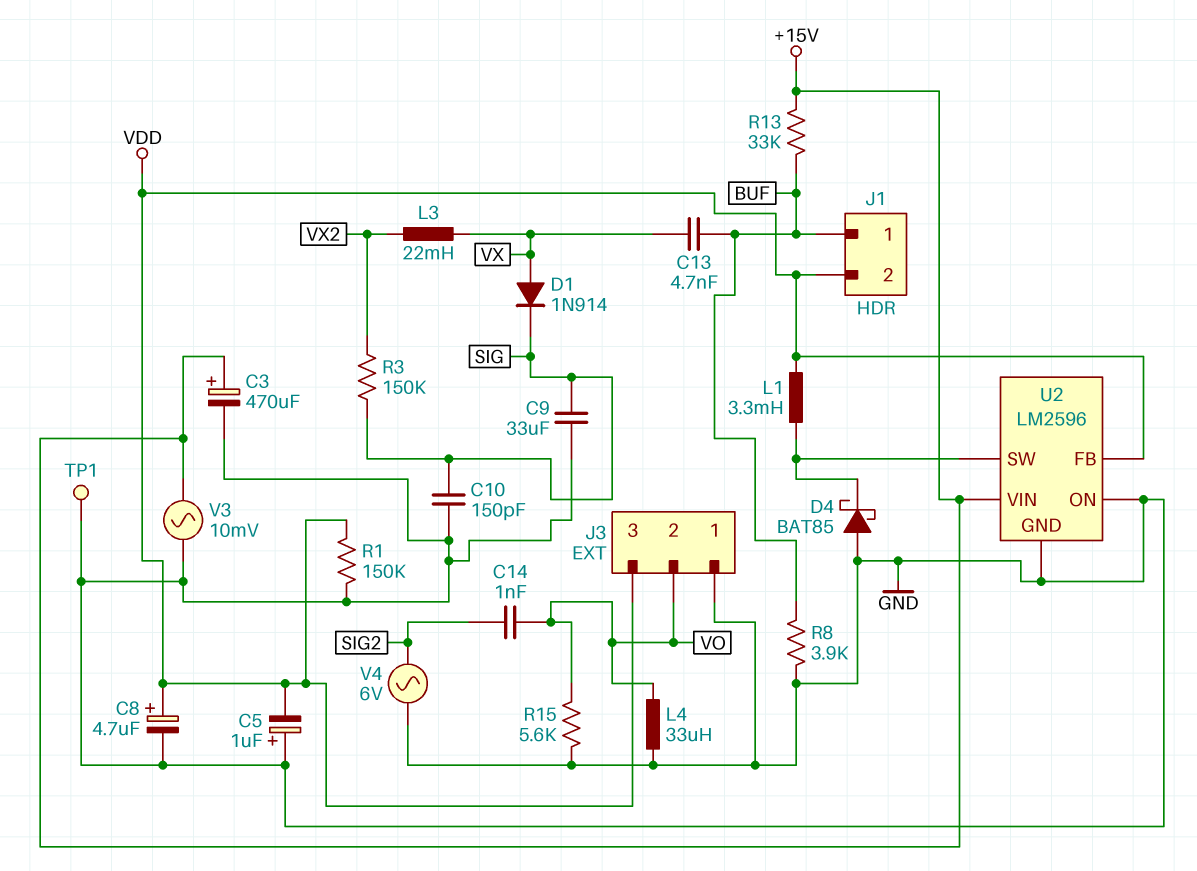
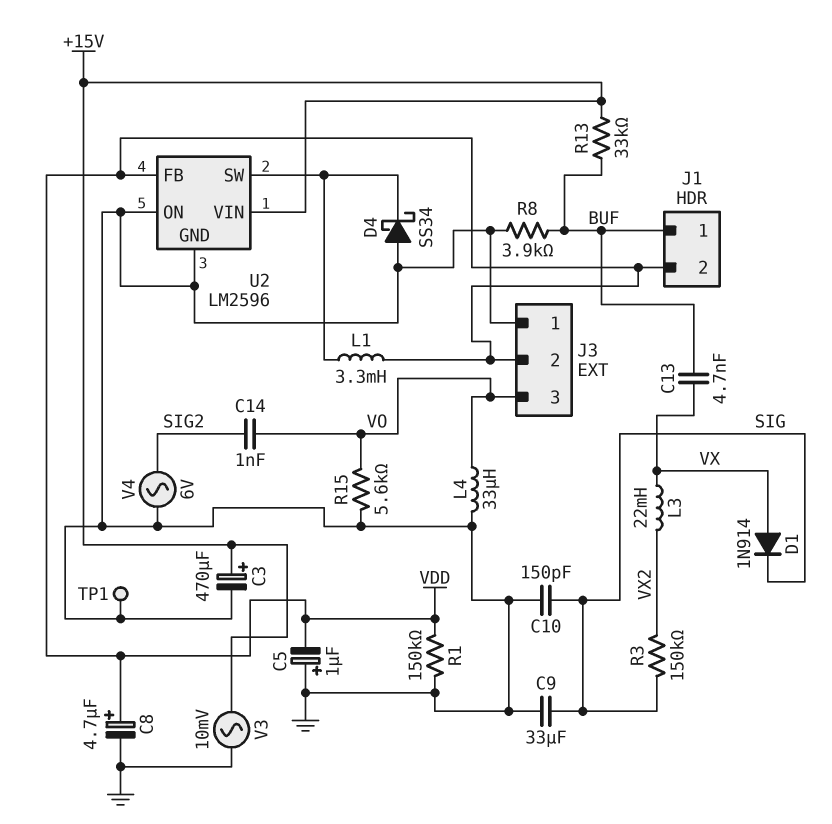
D4: schottky BAT85 (A GND, K U2/SW) -> schottky SS34 (A GND, K U2/SW)
J3 pin 2: VO -> VDD
J3 pin 3: VDD -> VO

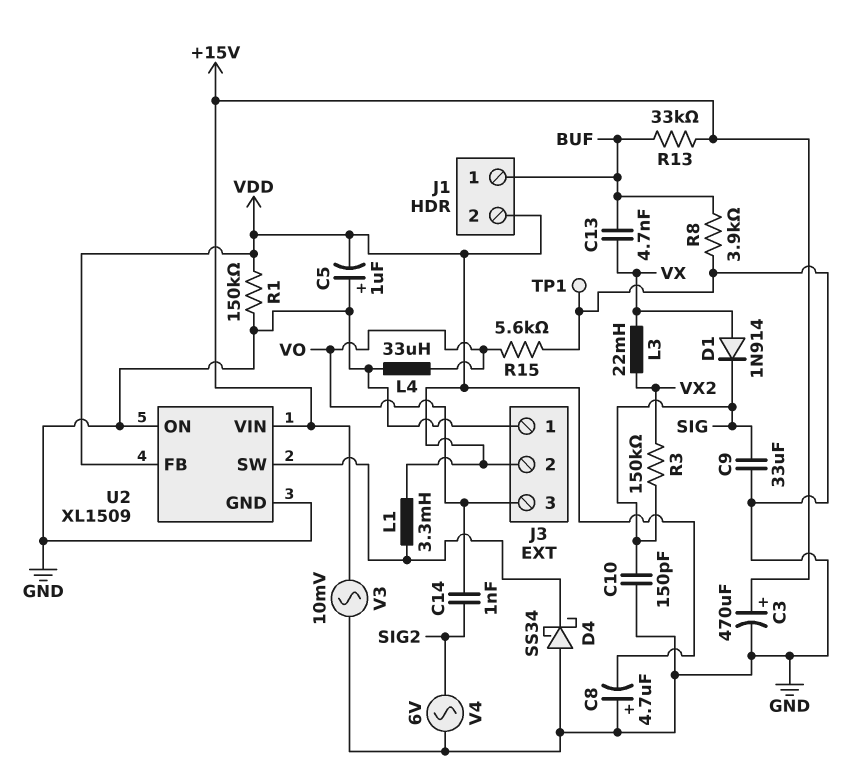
C8: 4.7uF (plus VDD, minus GND) -> 4.7uF (plus GND, minus VDD)
U2: LM2596 -> XL1509

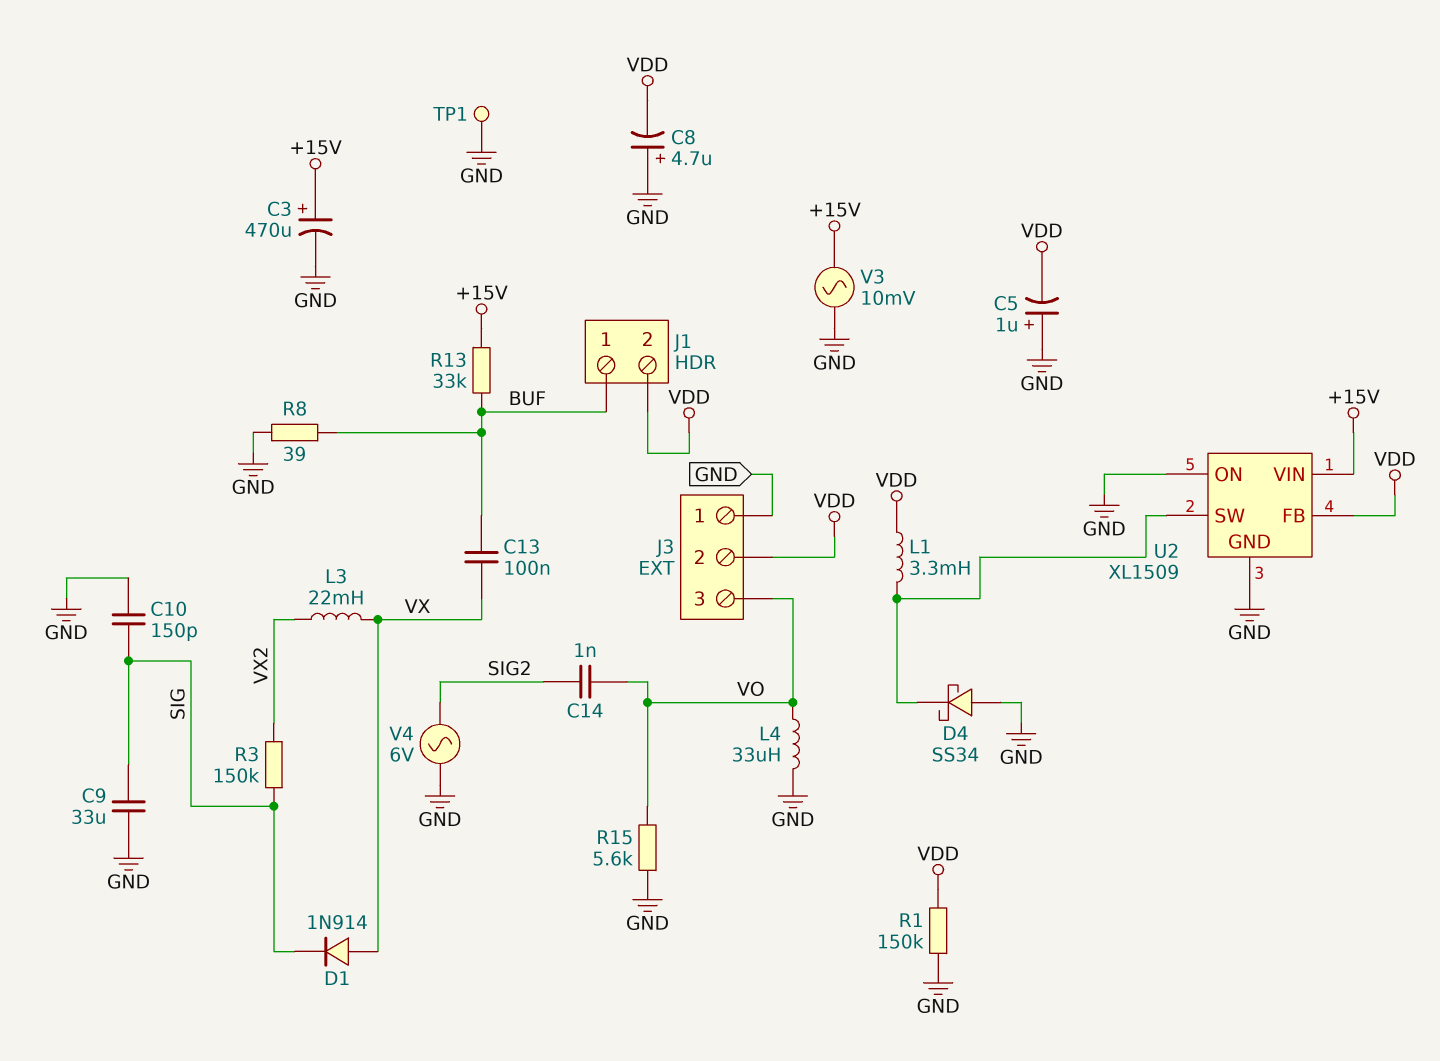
C13: 4.7nF (BUF, VX) -> 100nF (BUF, VX)
R8: 3.9k (BUF, GND) -> 39 (BUF, GND)

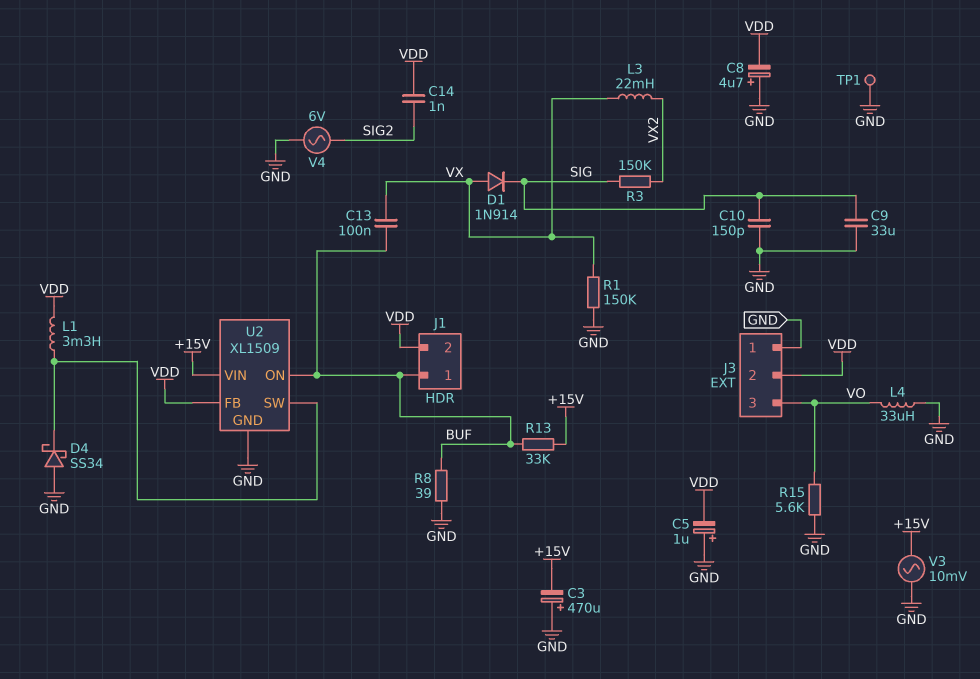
C3: 470uF (plus +15V, minus GND) -> 470uF (plus GND, minus +15V)
C14: 1nF (SIG2, VO) -> 1nF (SIG2, VDD)
R1: 150k (GND, VDD) -> 150k (GND, VX)
U2 pin ON: GND -> BUF

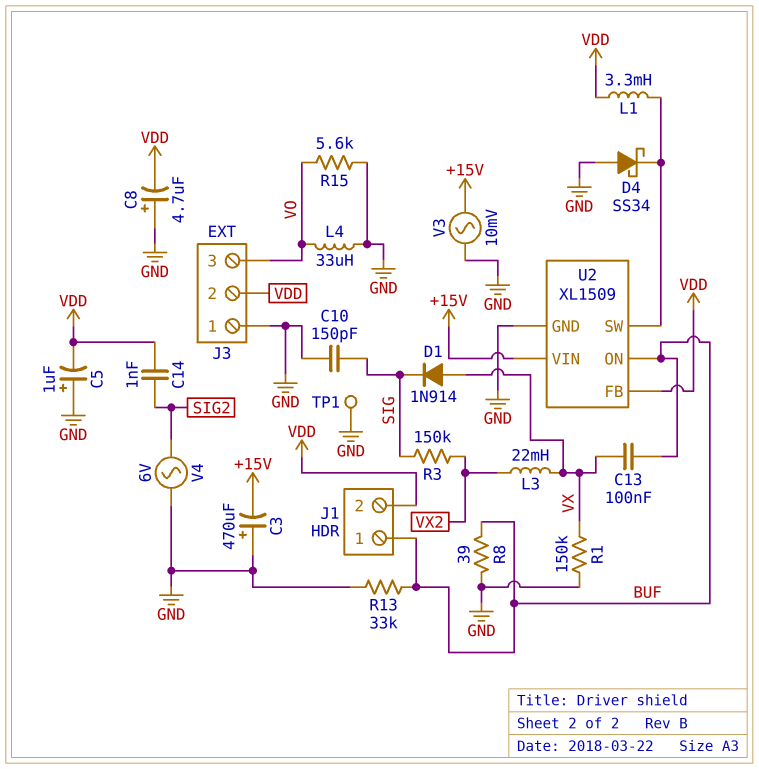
C9: 33uF (GND, SIG) -> none
R13: 33k (+15V, BUF) -> 33k (BUF, GND)

